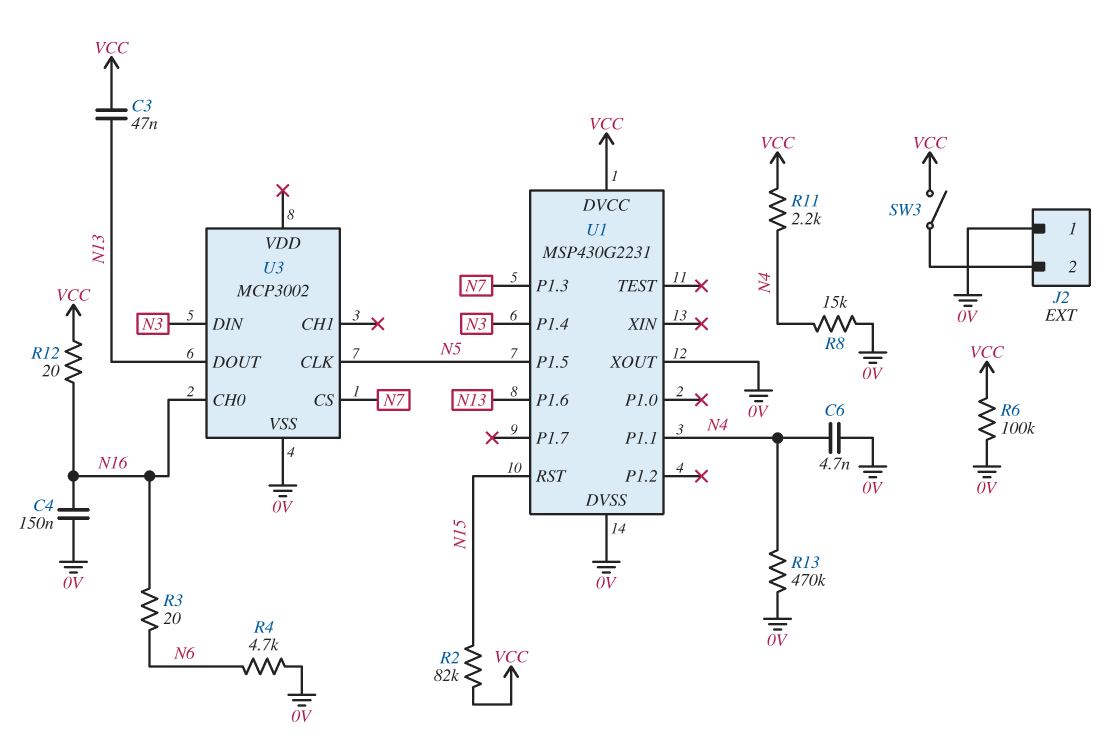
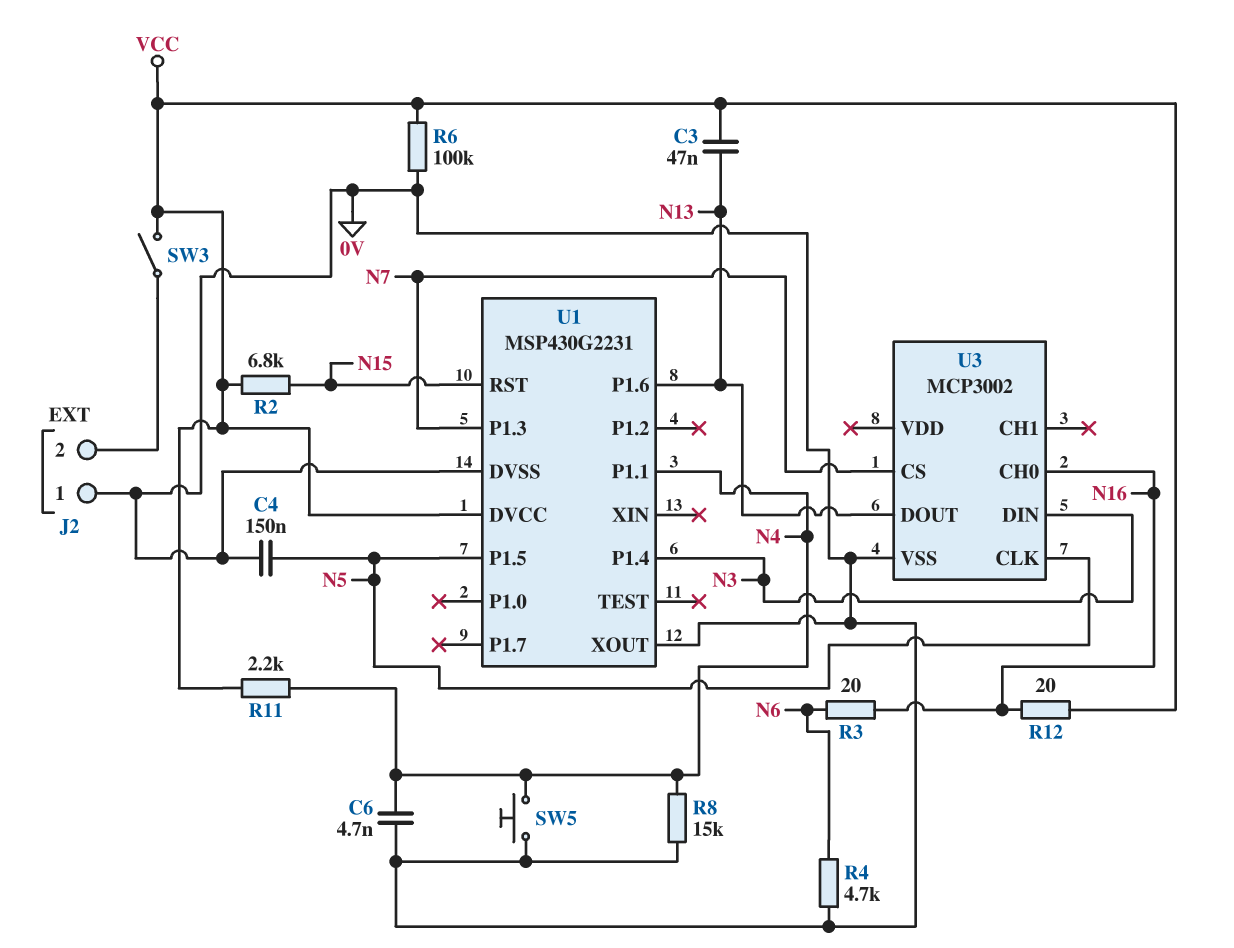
C4: 150nF (0V, N16) -> 150nF (0V, N5)
R2: 82k (N15, VCC) -> 6.8k (N15, VCC)
R13: 470k (0V, N4) -> none
SW5: none -> button (0V, N4)

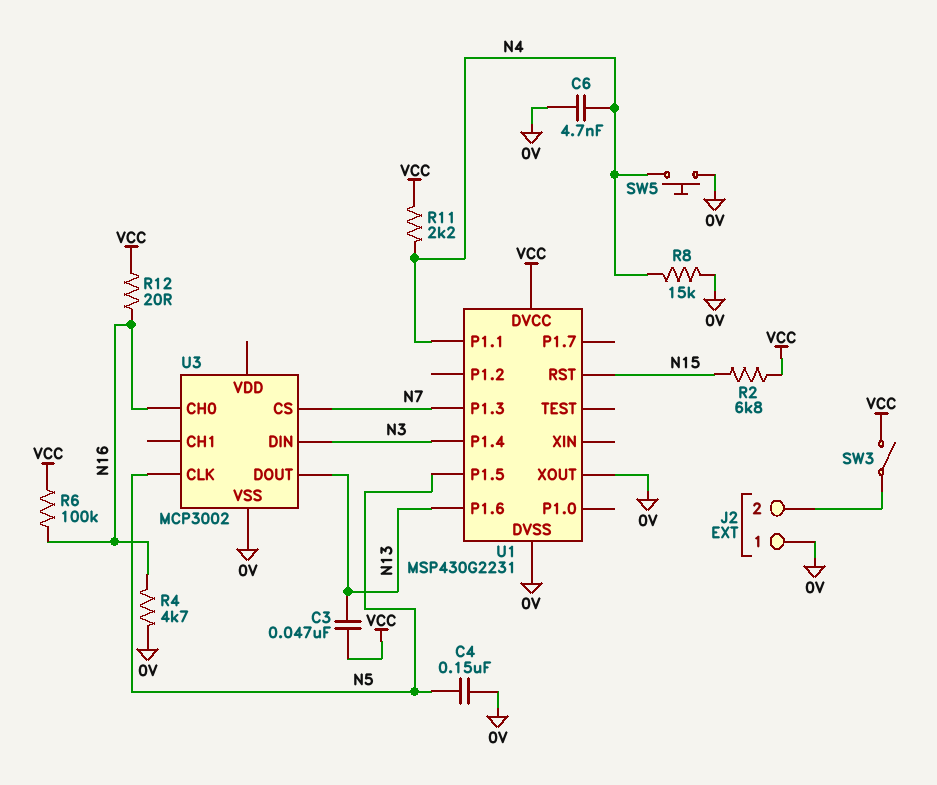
R3: 20 (N6, N16) -> none
R4: 4.7k (0V, N6) -> 4.7k (0V, N16)
R6: 100k (0V, VCC) -> 100k (N16, VCC)

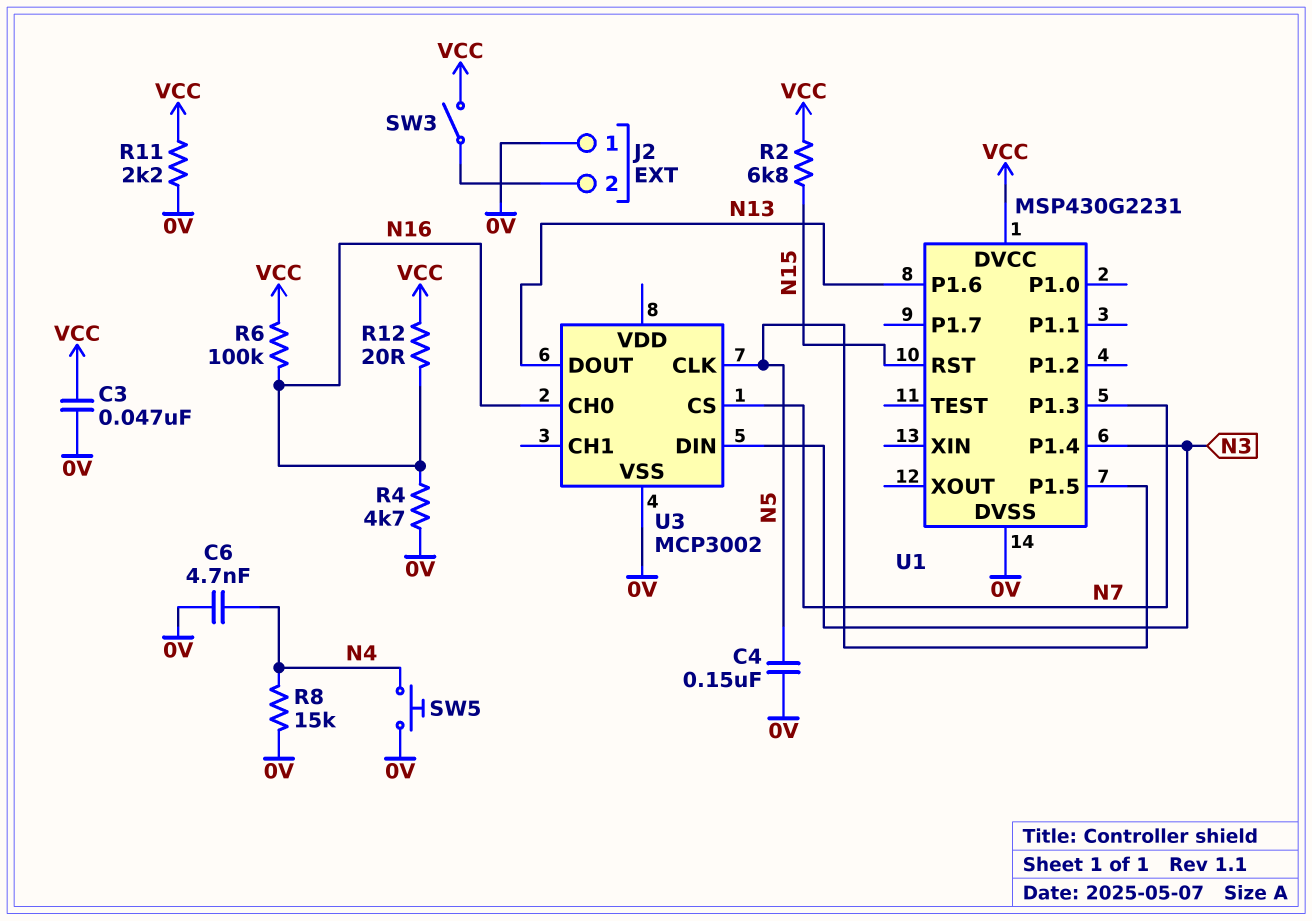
C3: 47nF (N13, VCC) -> 47nF (0V, VCC)
R11: 2.2k (N4, VCC) -> 2.2k (0V, VCC)
U1 pin P1.1: N4 -> none
U1 pin XOUT: 0V -> none

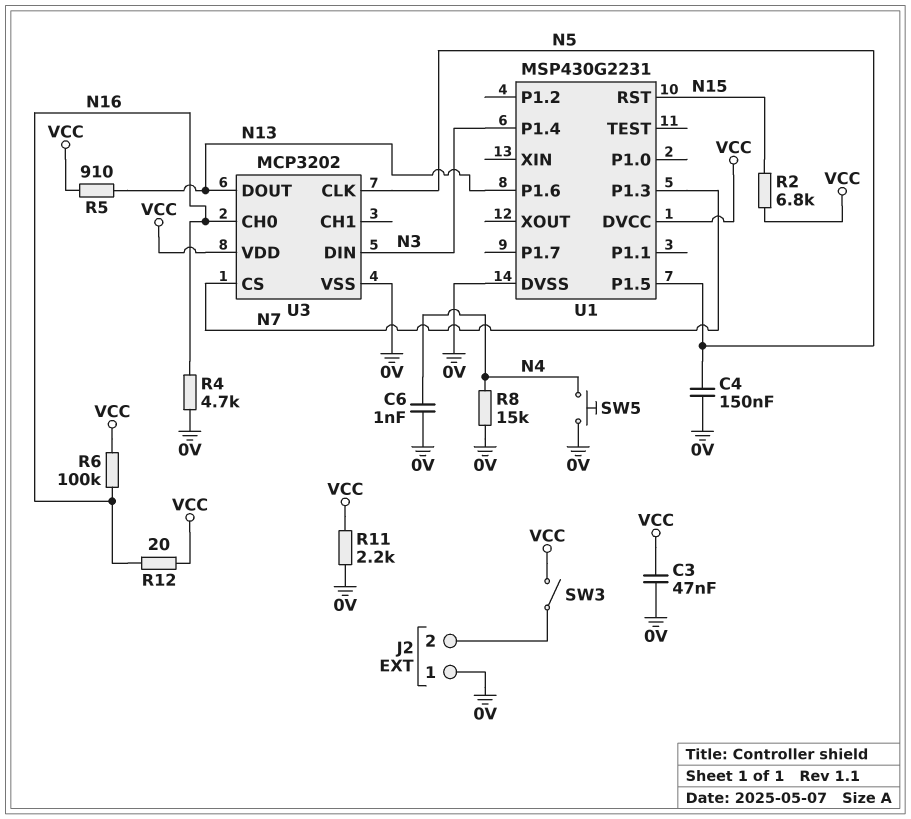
C6: 4.7nF (0V, N4) -> 1nF (0V, N4)
R5: none -> 910 (N13, VCC)
U3: MCP3002 -> MCP3202
U3 pin VDD: none -> VCC

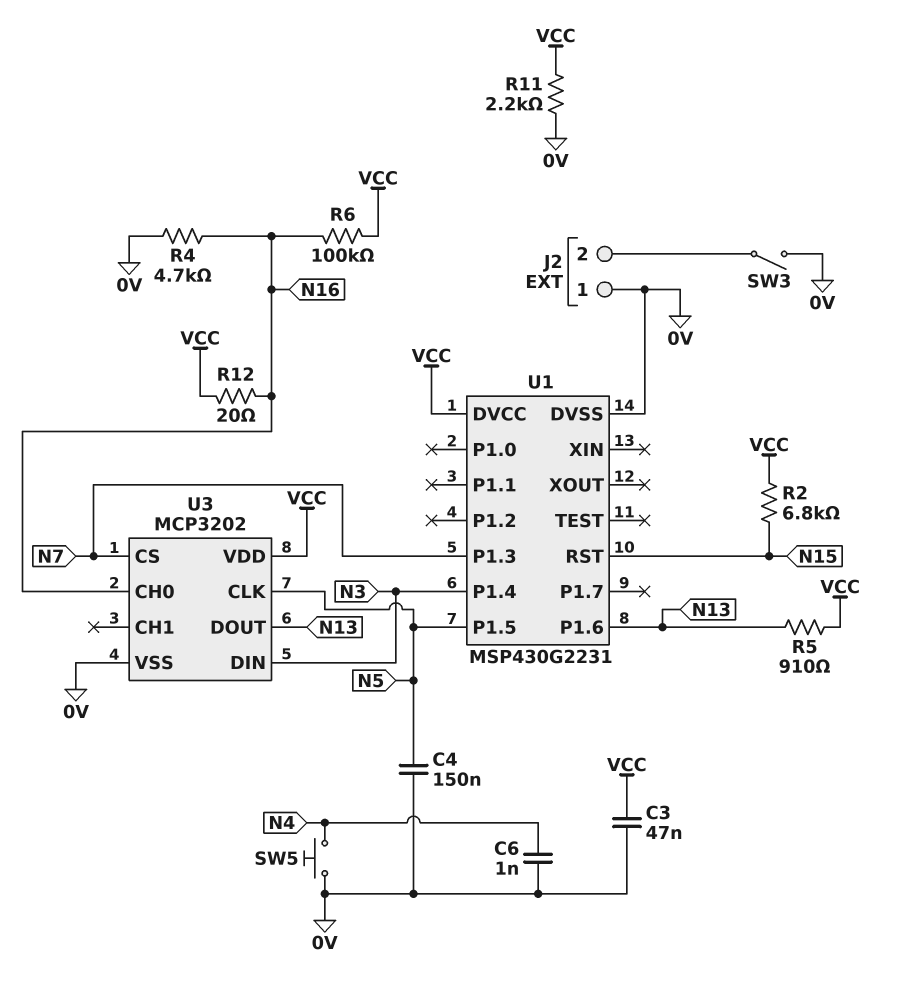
R8: 15k (0V, N4) -> none
SW3: switch (J2/2, VCC) -> switch (0V, J2/2)

